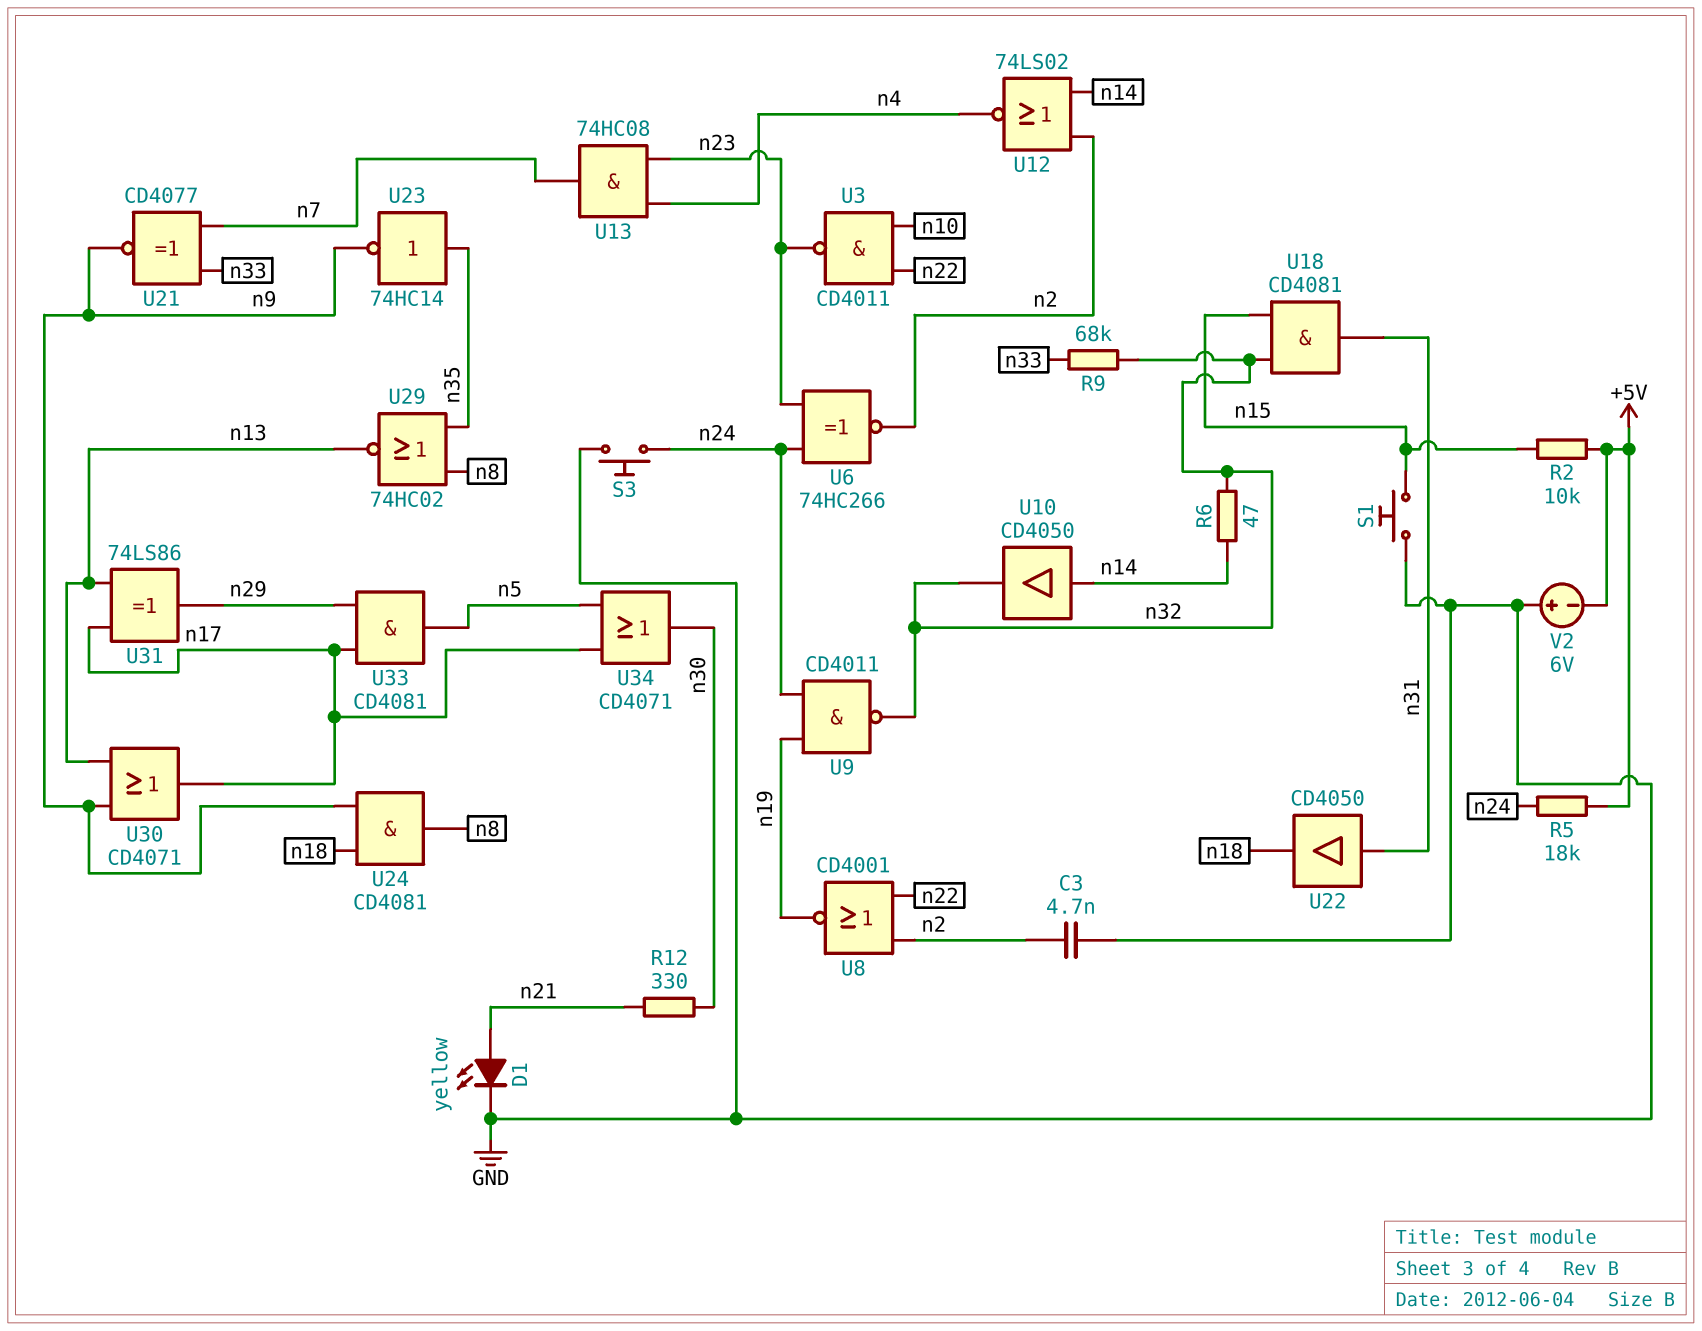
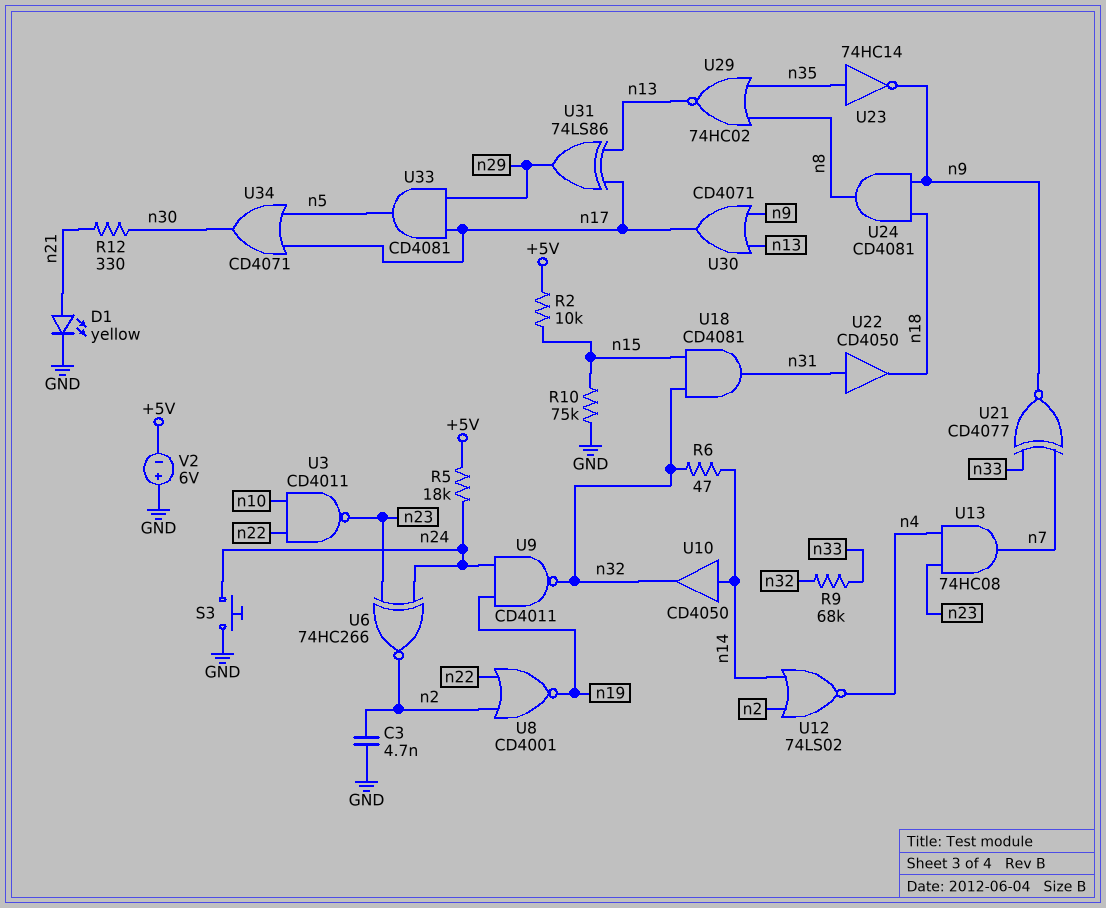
R10: none -> 75k (GND, n15)
S1: button (GND, n15) -> none

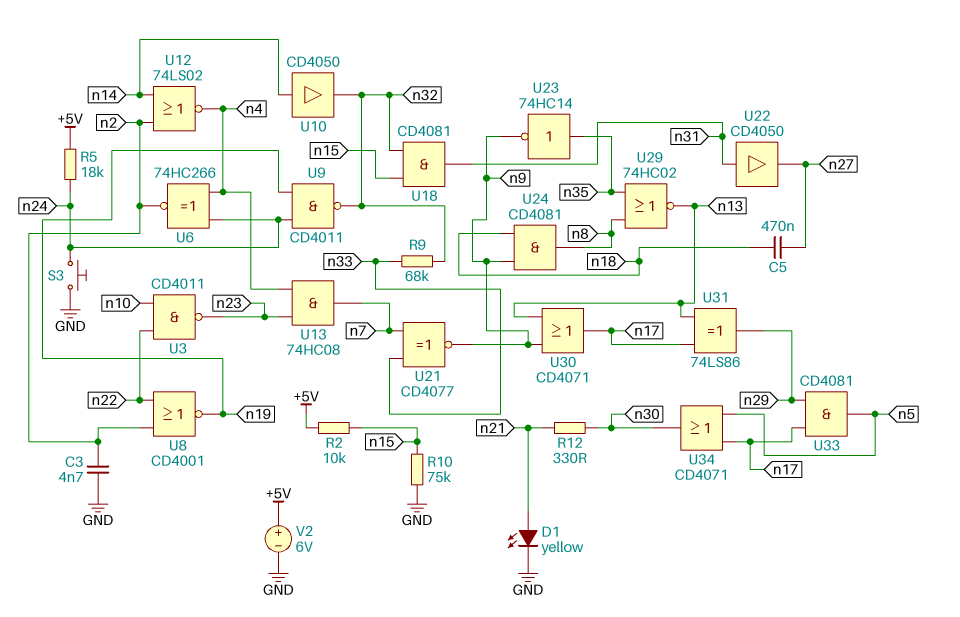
C5: none -> 470nF (n18, n27)
R6: 47 (n14, n32) -> none
U6: XNOR 74HC266 (in n23, in n24, out n2) -> XNOR 74HC266 (in n4, in n24, out n2)
U22: buffer CD4050 (in n31, out n18) -> buffer CD4050 (in n31, out n27)
V2: 6V (plus GND, minus +5V) -> 6V (plus +5V, minus GND)

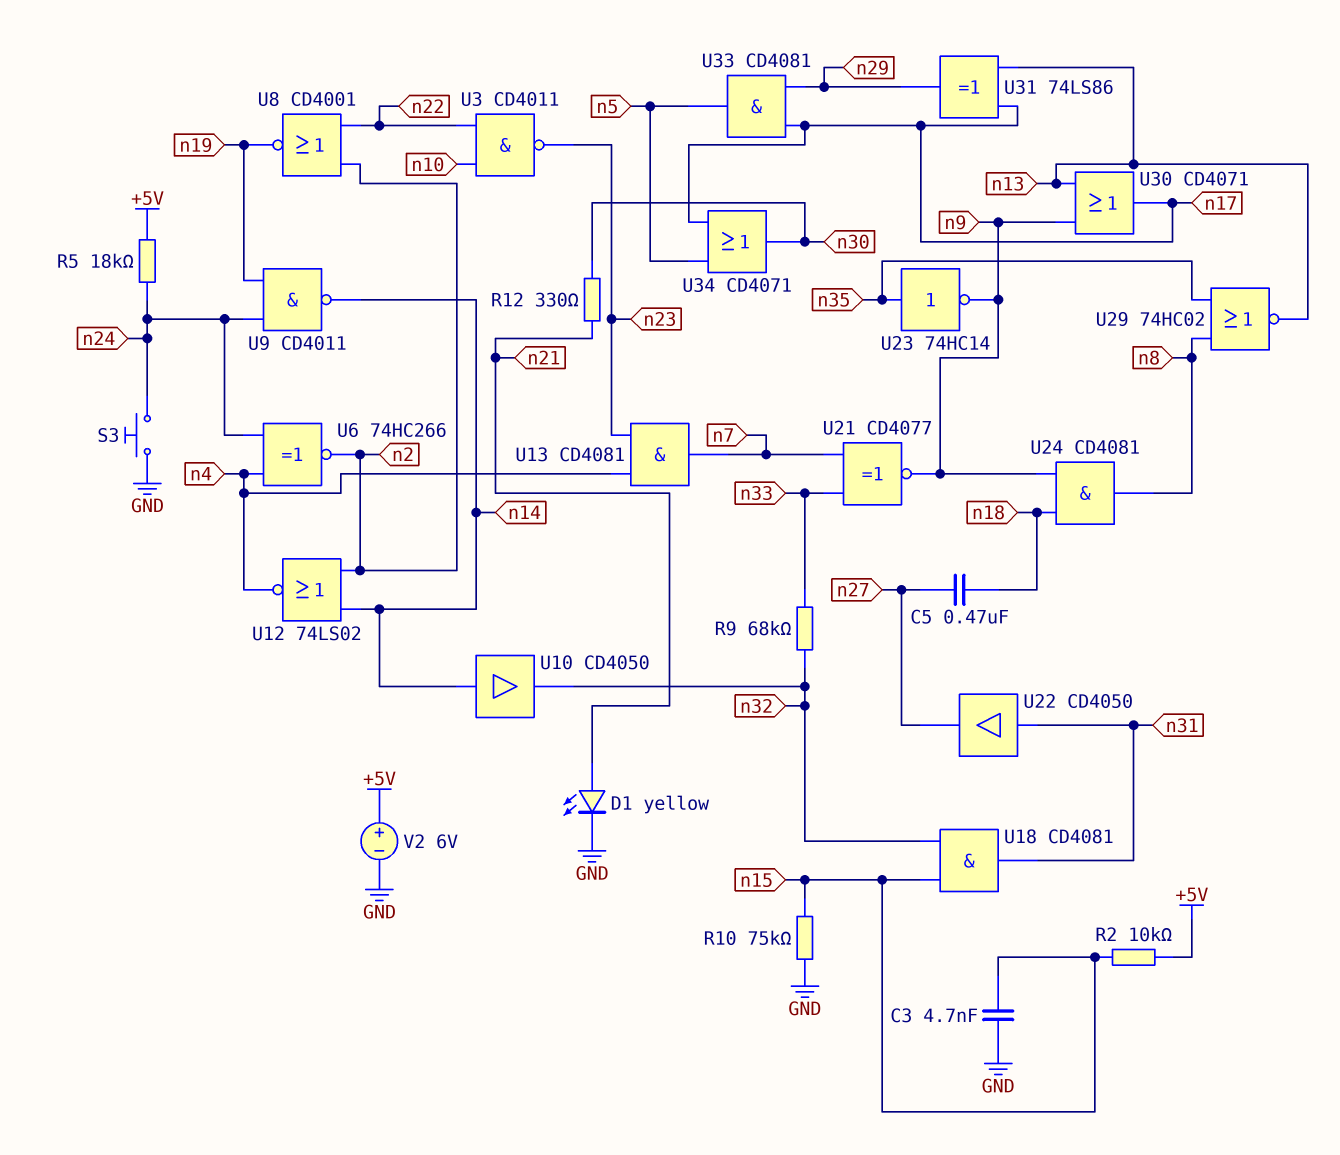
C3: 4.7nF (GND, n2) -> 4.7nF (GND, n15)
U9: NAND CD4011 (in n19, in n24, out n32) -> NAND CD4011 (in n19, in n24, out n14)
U13: AND 74HC08 (in n4, in n23, out n7) -> AND CD4081 (in n4, in n23, out n7)

